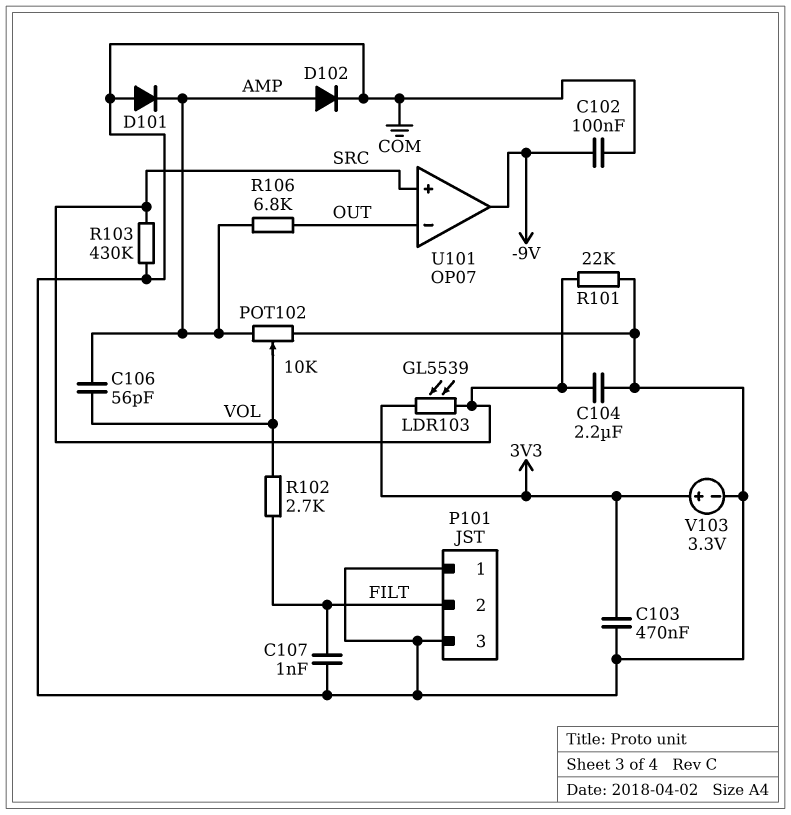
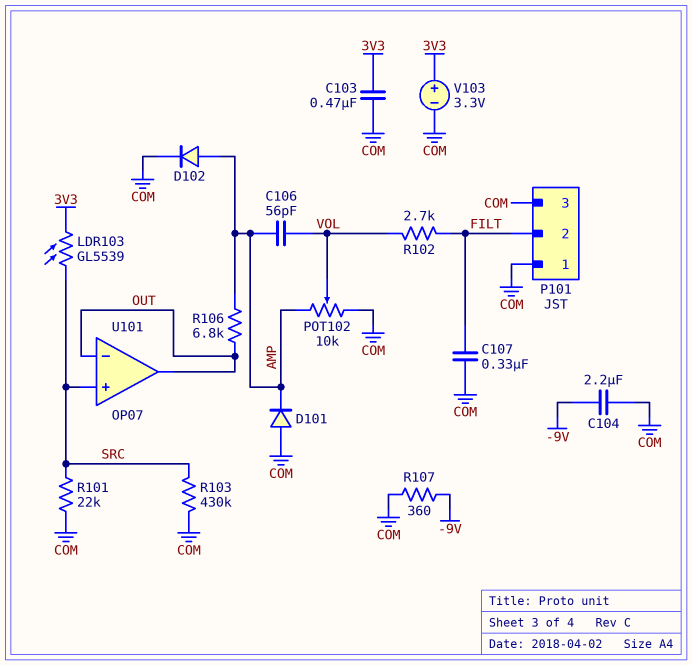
C102: 100nF (-9V, COM) -> none
C104: 2.2uF (COM, SRC) -> 2.2uF (-9V, COM)
C107: 1nF (COM, FILT) -> 330nF (COM, FILT)
R107: none -> 360 (-9V, COM)
U101 pin out: -9V -> OUT

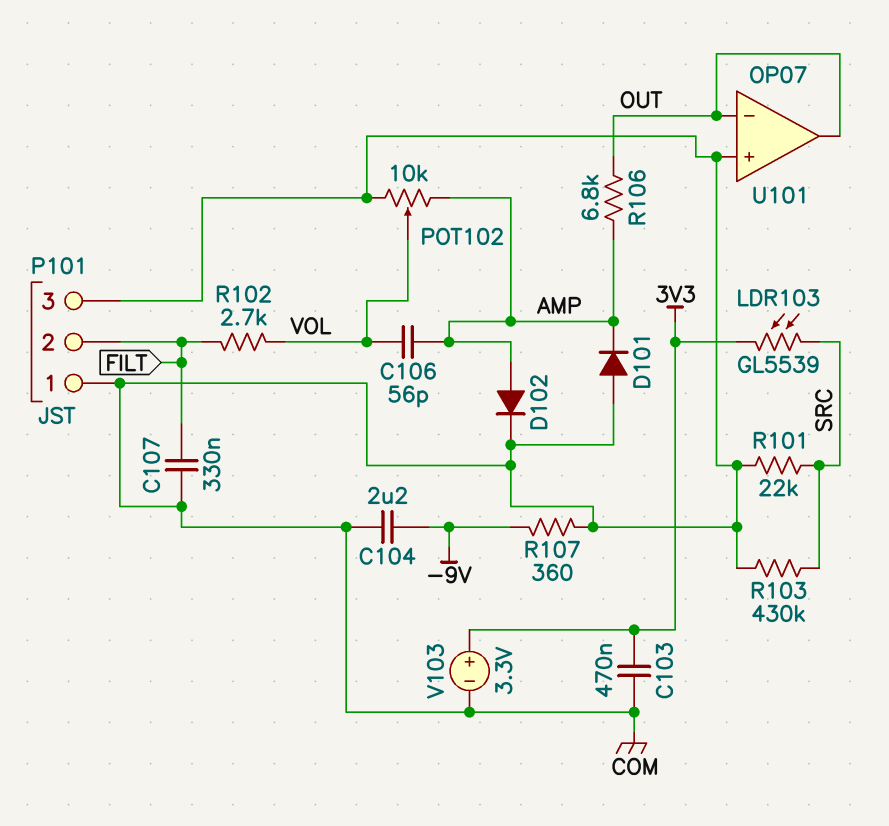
U101 pin in+: SRC -> COM

